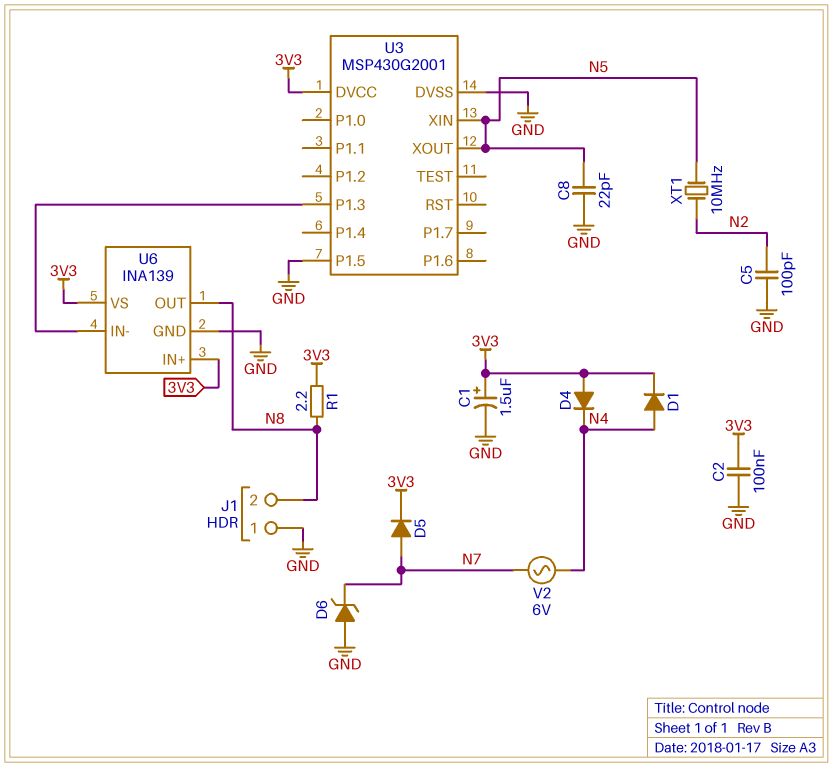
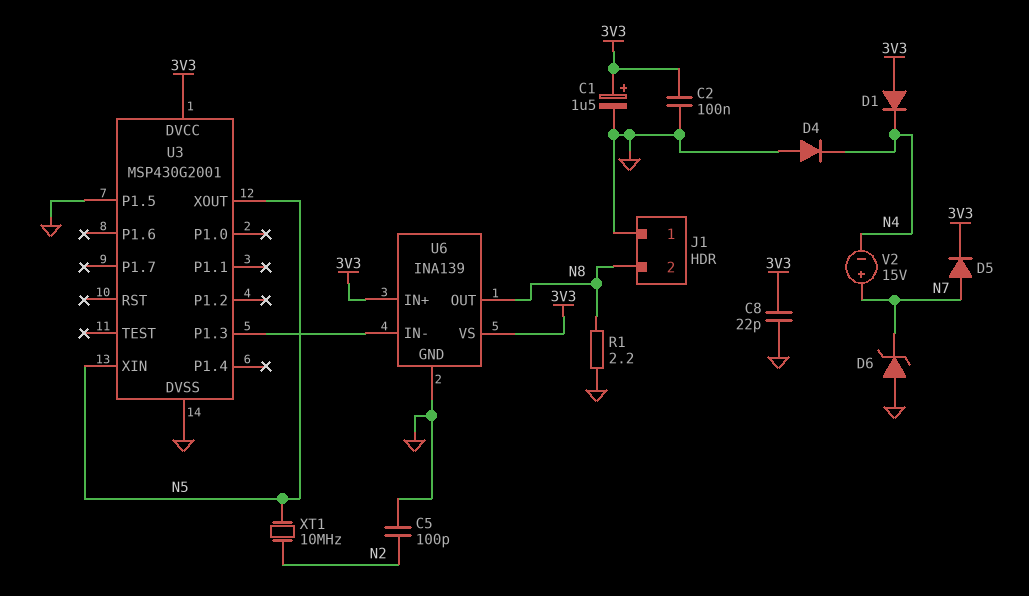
C8: 22pF (GND, N5) -> 22pF (3V3, GND)
D1: diode (A N4, K 3V3) -> diode (A 3V3, K N4)
D4: diode (A 3V3, K N4) -> diode (A GND, K N4)
R1: 2.2 (3V3, N8) -> 2.2 (GND, N8)
V2: AC 6V (N4, N7) -> 15V (plus N7, minus N4)

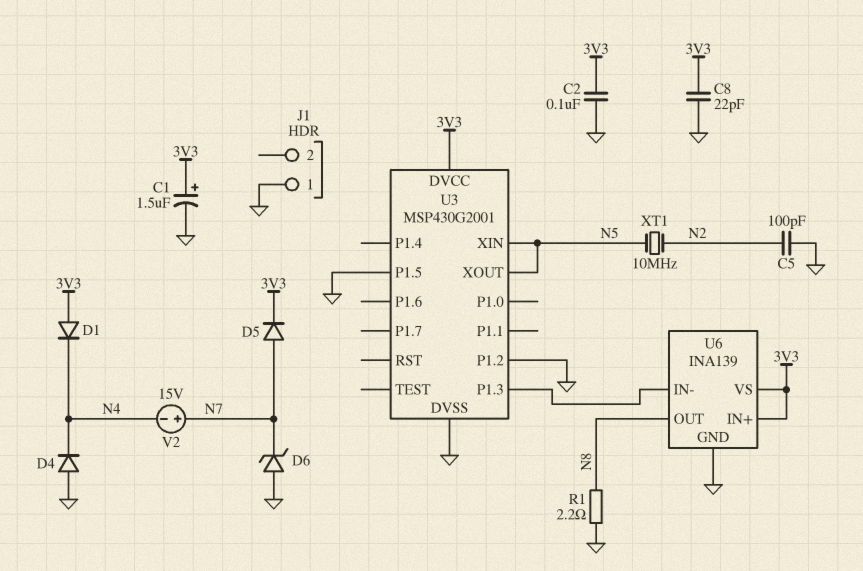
J1 pin 2: N8 -> none
U3 pin P1.2: none -> GND

